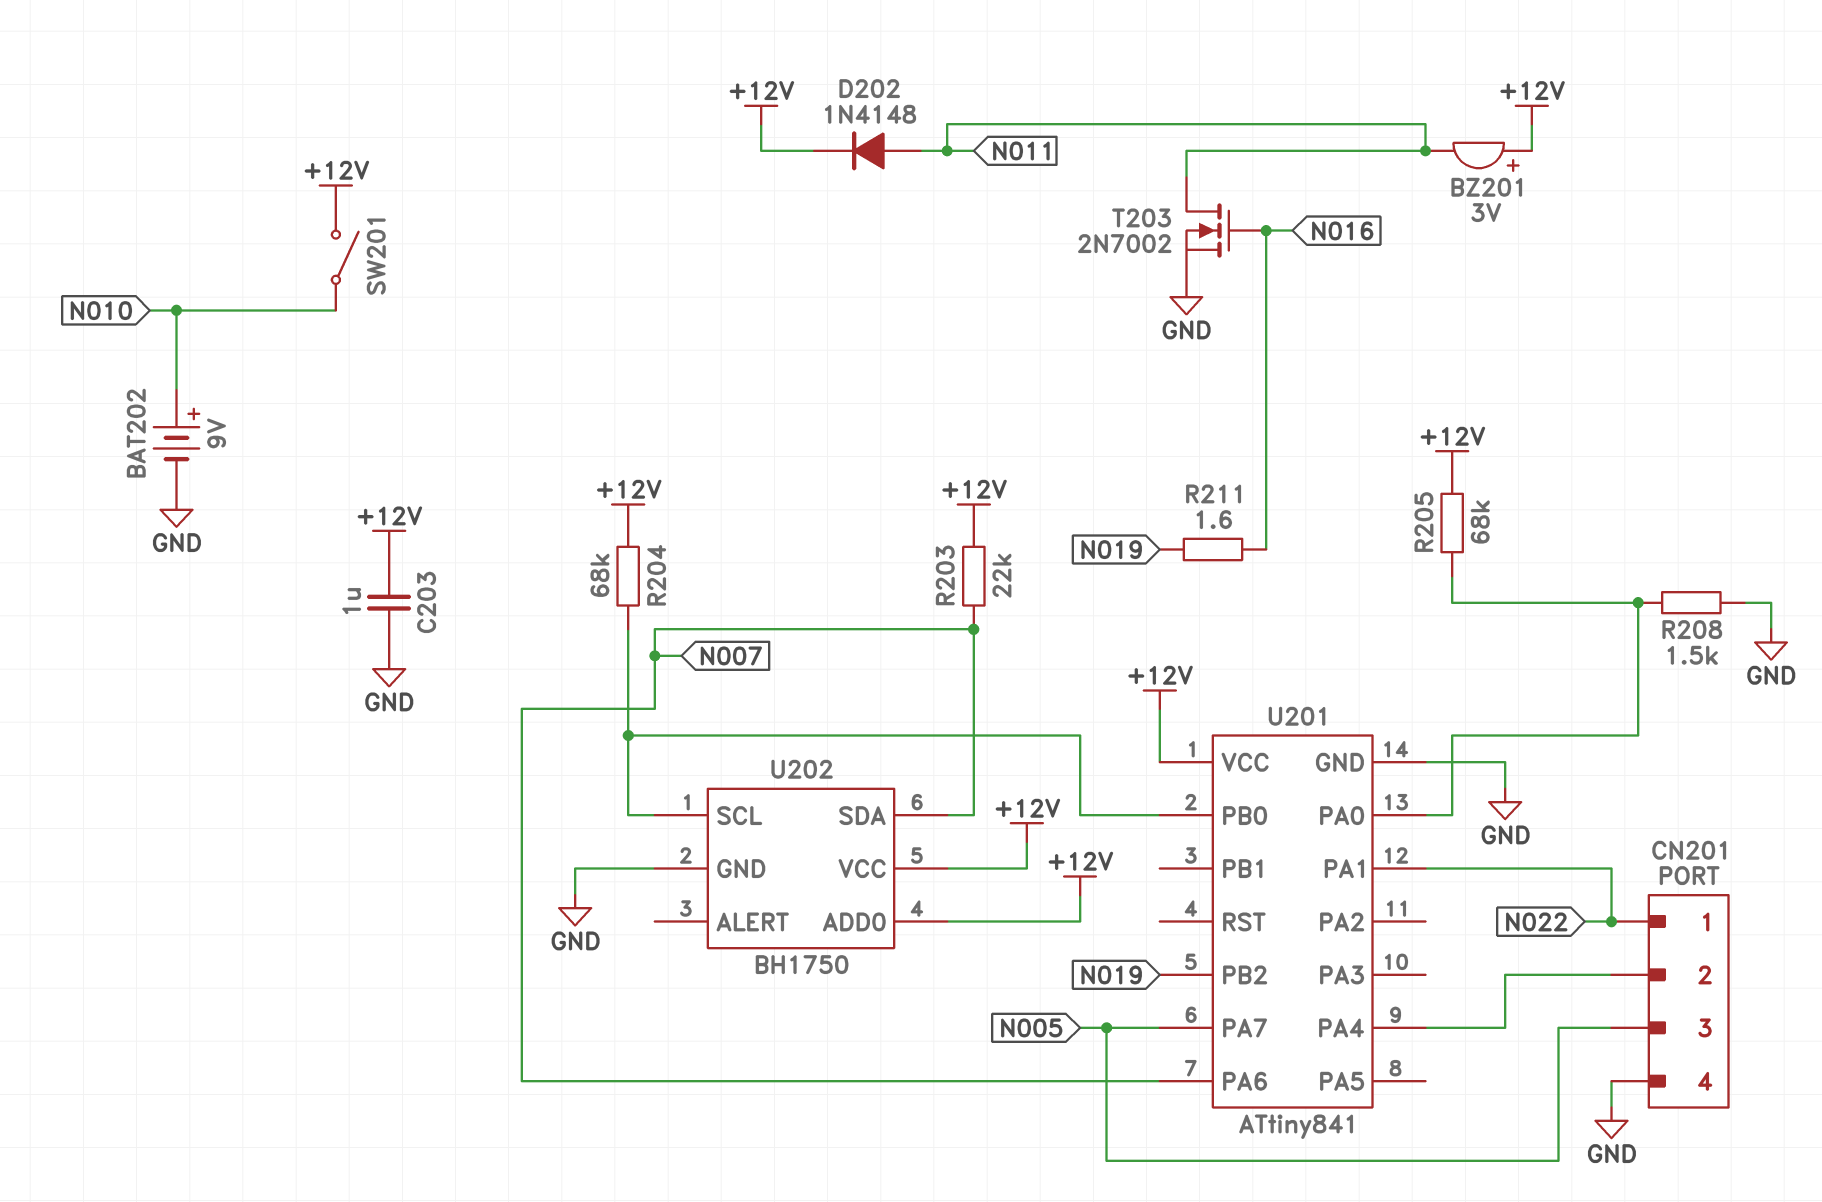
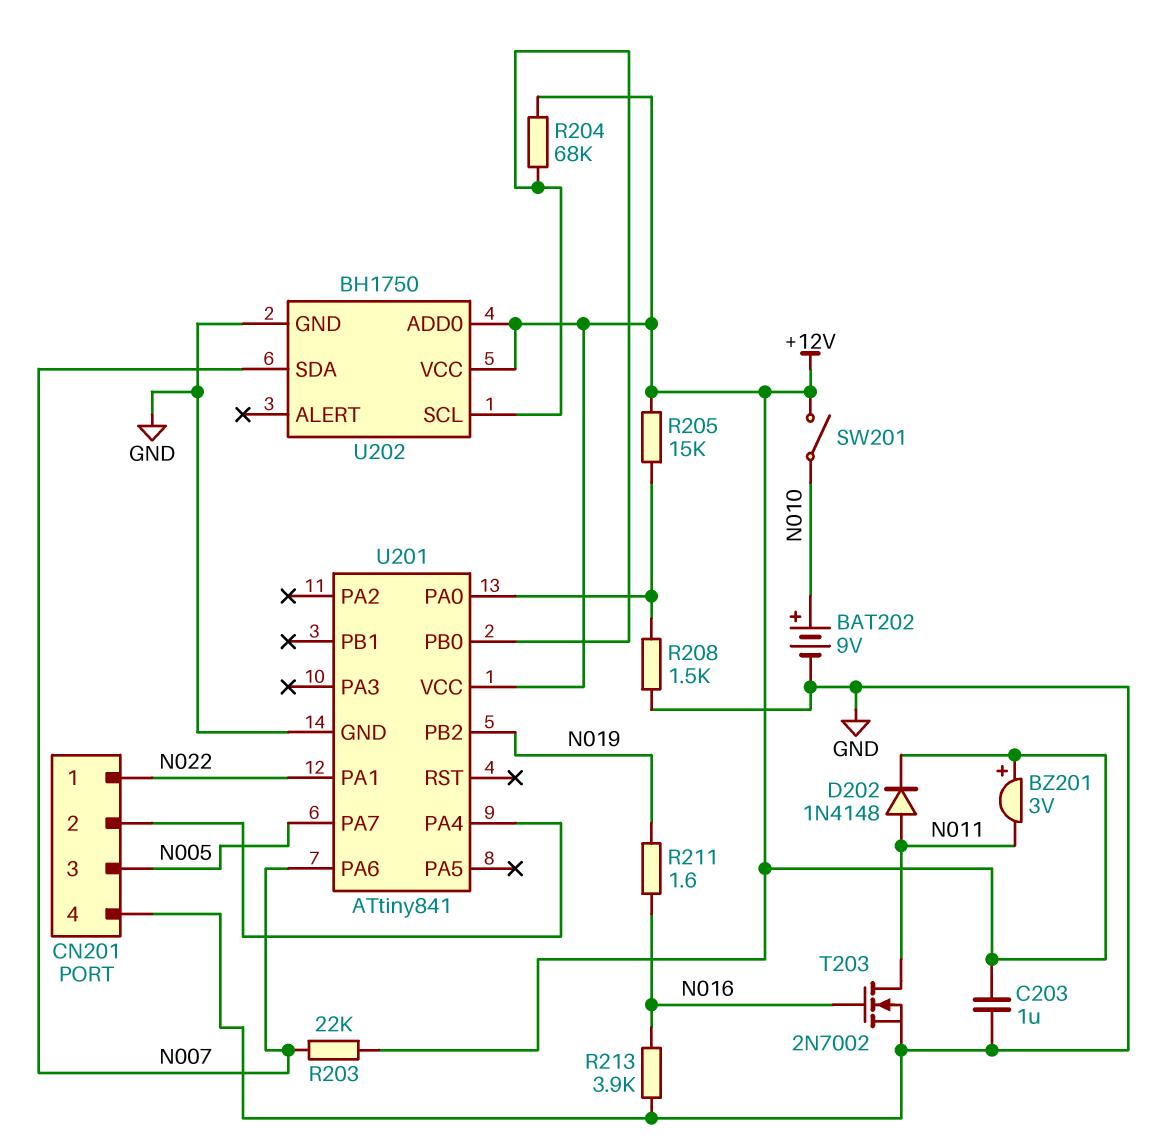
R205: 68k (+12V, U201/PA0) -> 15k (+12V, U201/PA0)
R213: none -> 3.9k (GND, N016)

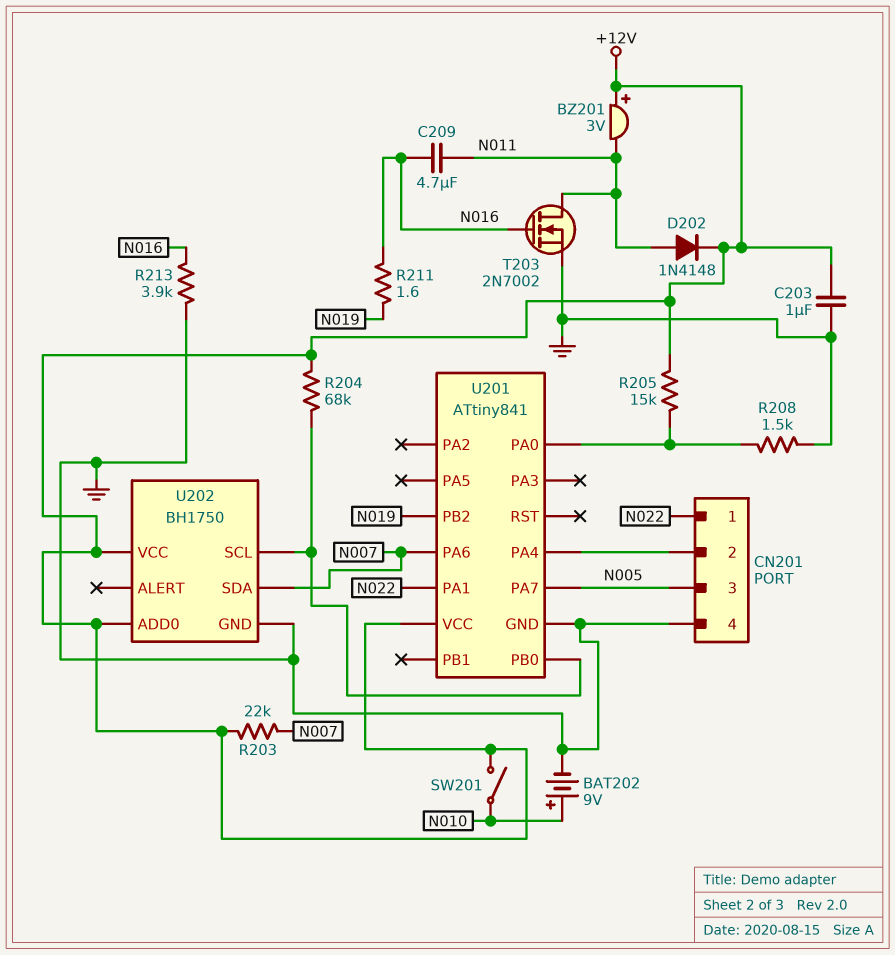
C209: none -> 4.7uF (N011, N016)

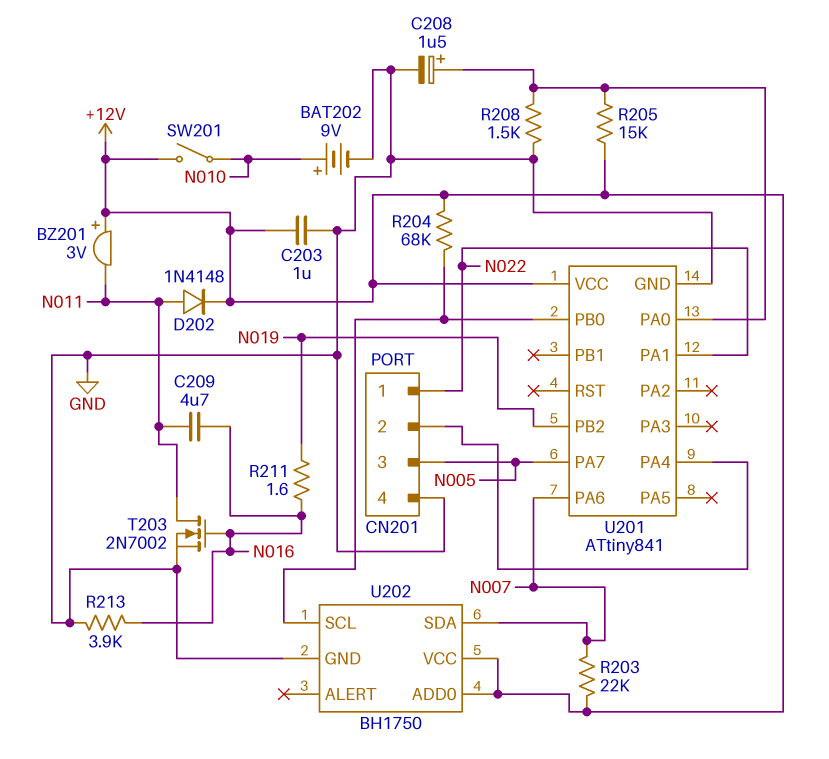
C208: none -> 1.5uF (plus U201/PA0, minus GND)

